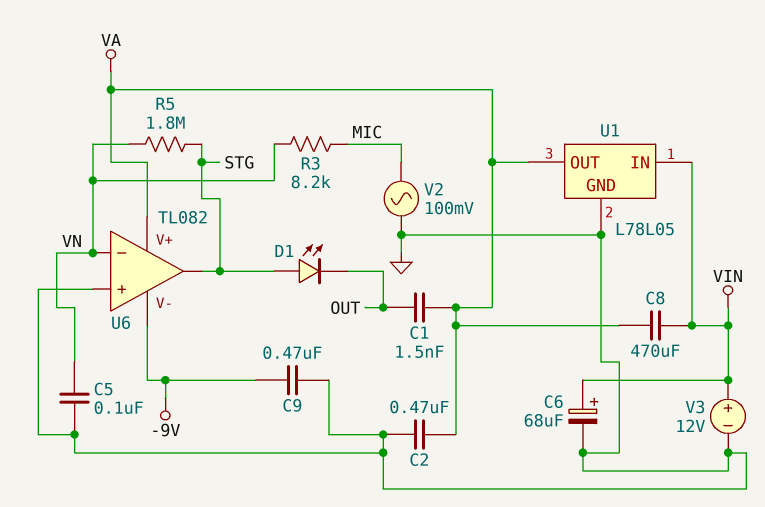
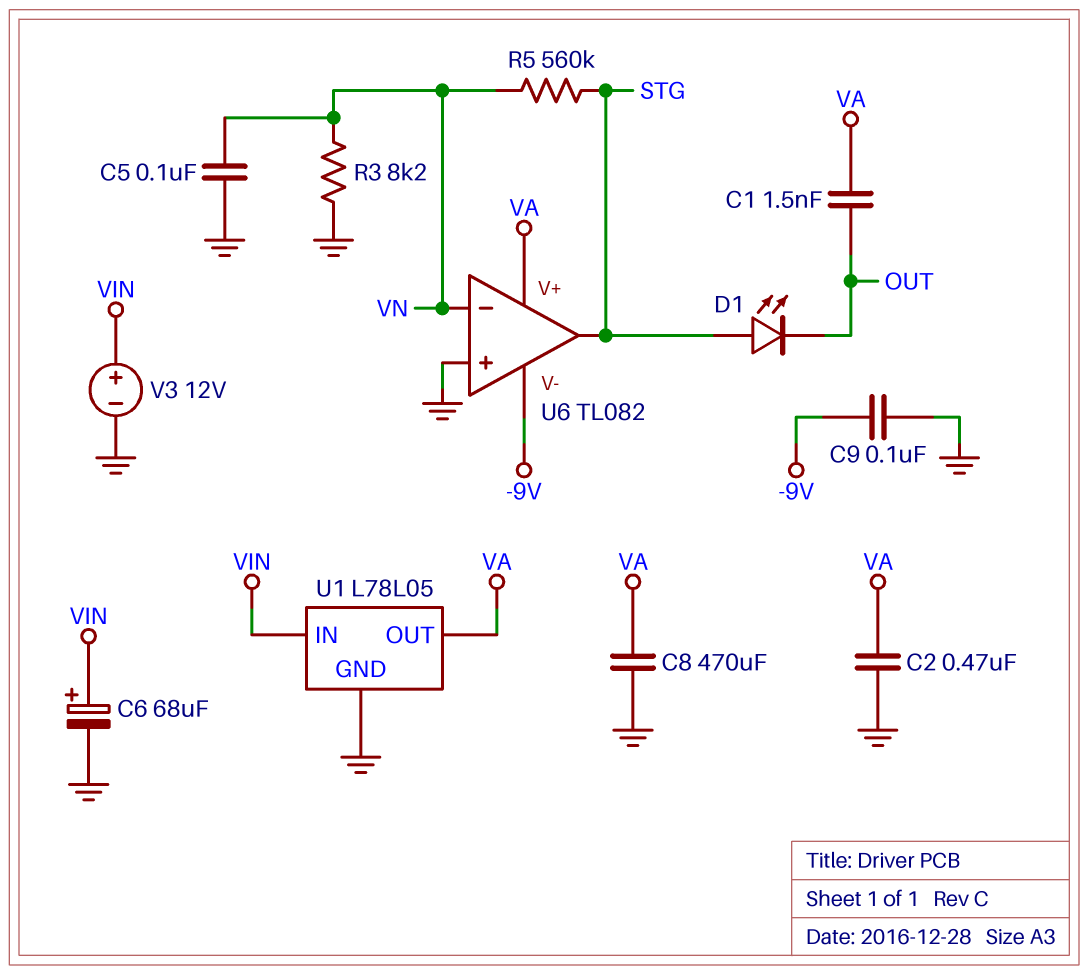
C8: 470uF (VA, VIN) -> 470uF (GND, VA)
C9: 470nF (-9V, GND) -> 100nF (-9V, GND)
R3: 8.2k (MIC, VN) -> 8.2k (GND, VN)
R5: 1.8M (STG, VN) -> 560k (STG, VN)
V2: AC 100mV (GND, MIC) -> none

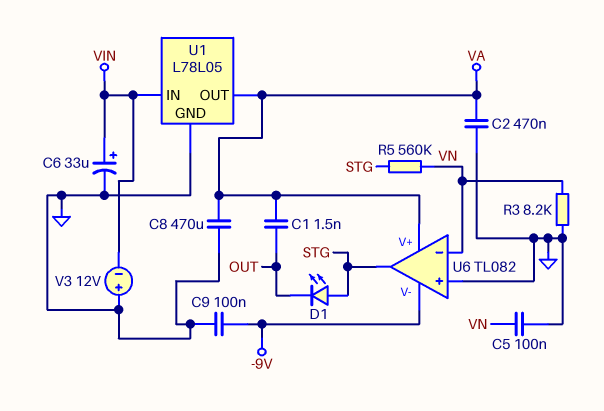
C6: 68uF (plus VIN, minus GND) -> 33uF (plus VIN, minus GND)
V3: 12V (plus VIN, minus GND) -> 12V (plus GND, minus VIN)

